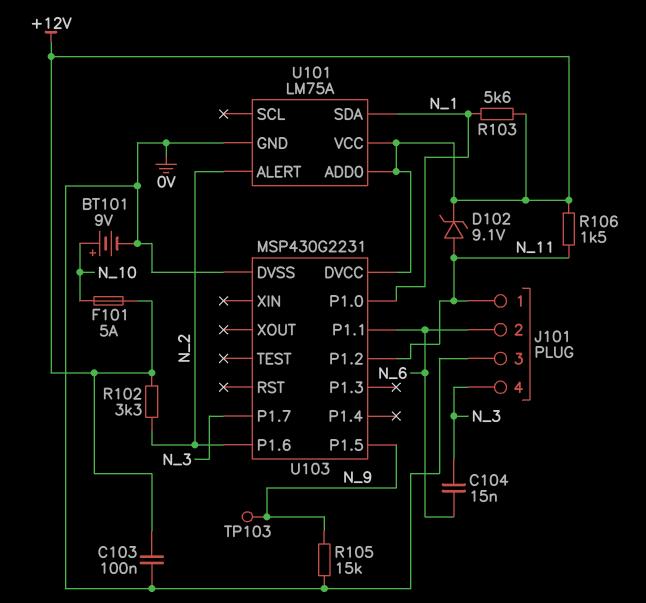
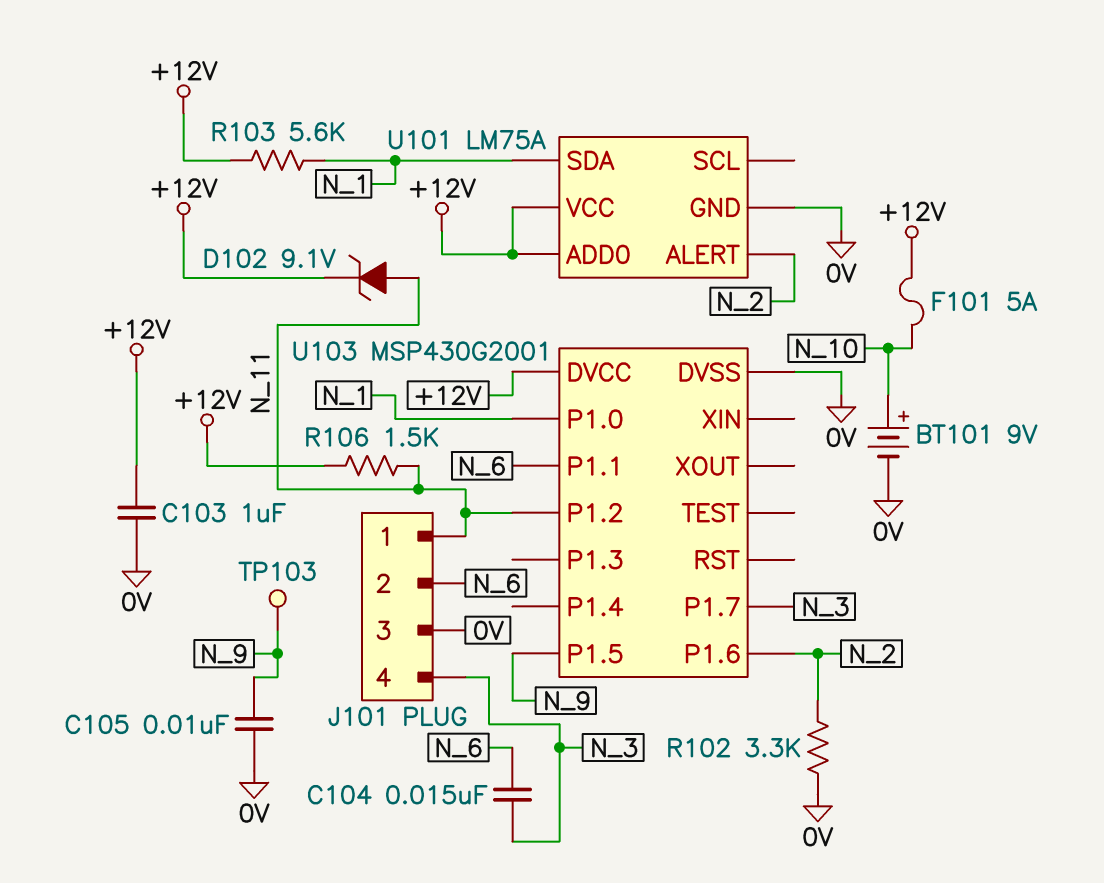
C103: 100nF (+12V, 0V) -> 1uF (+12V, 0V)
C105: none -> 10nF (0V, N_9)
R102: 3.3k (+12V, N_2) -> 3.3k (0V, N_2)
R105: 15k (0V, N_9) -> none
U103: MSP430G2231 -> MSP430G2001

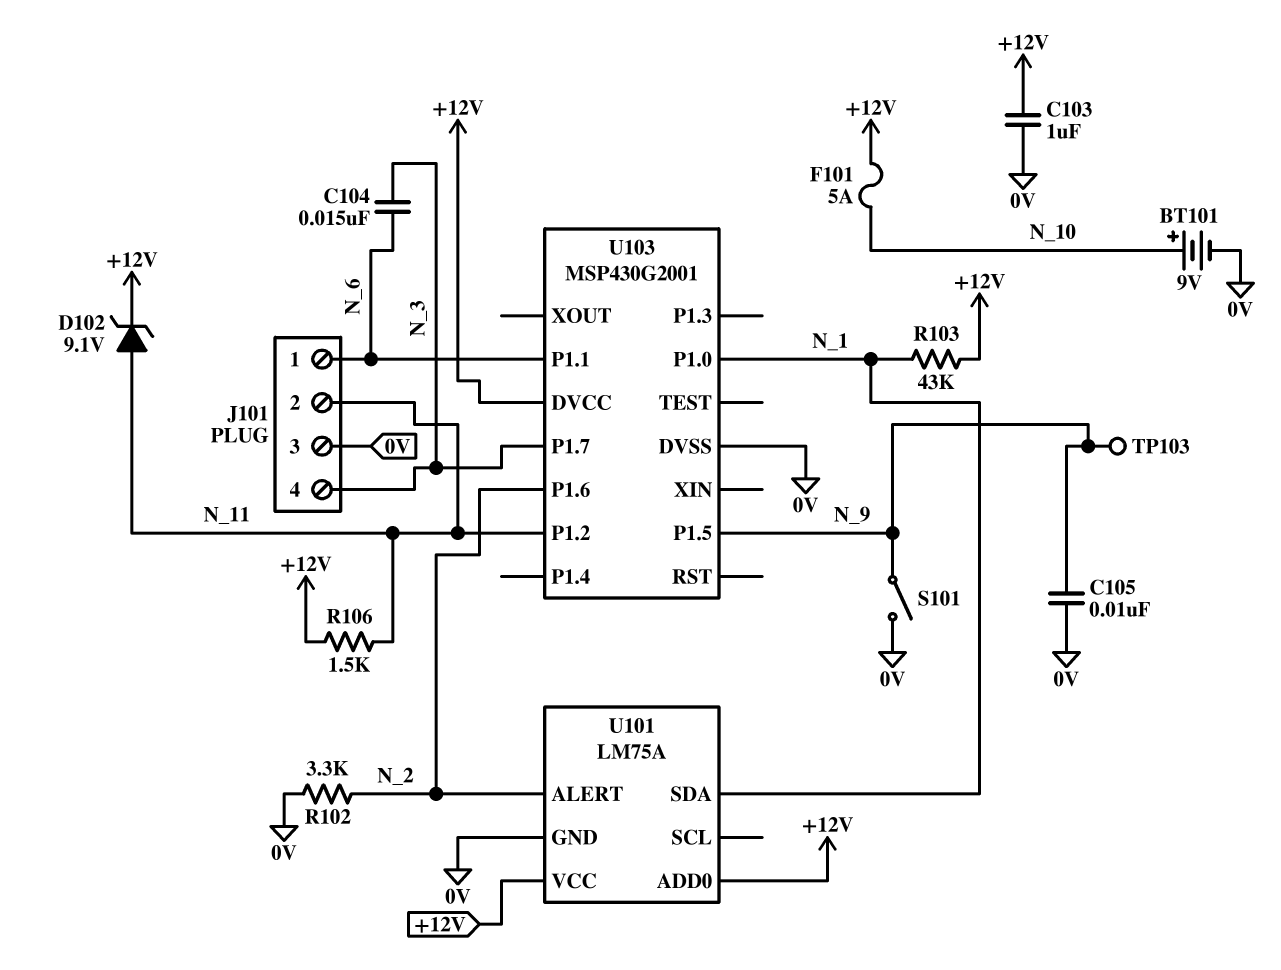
J101 pin 1: N_11 -> N_6
J101 pin 2: N_6 -> N_11
R103: 5.6k (+12V, N_1) -> 43k (+12V, N_1)
S101: none -> switch (0V, N_9)

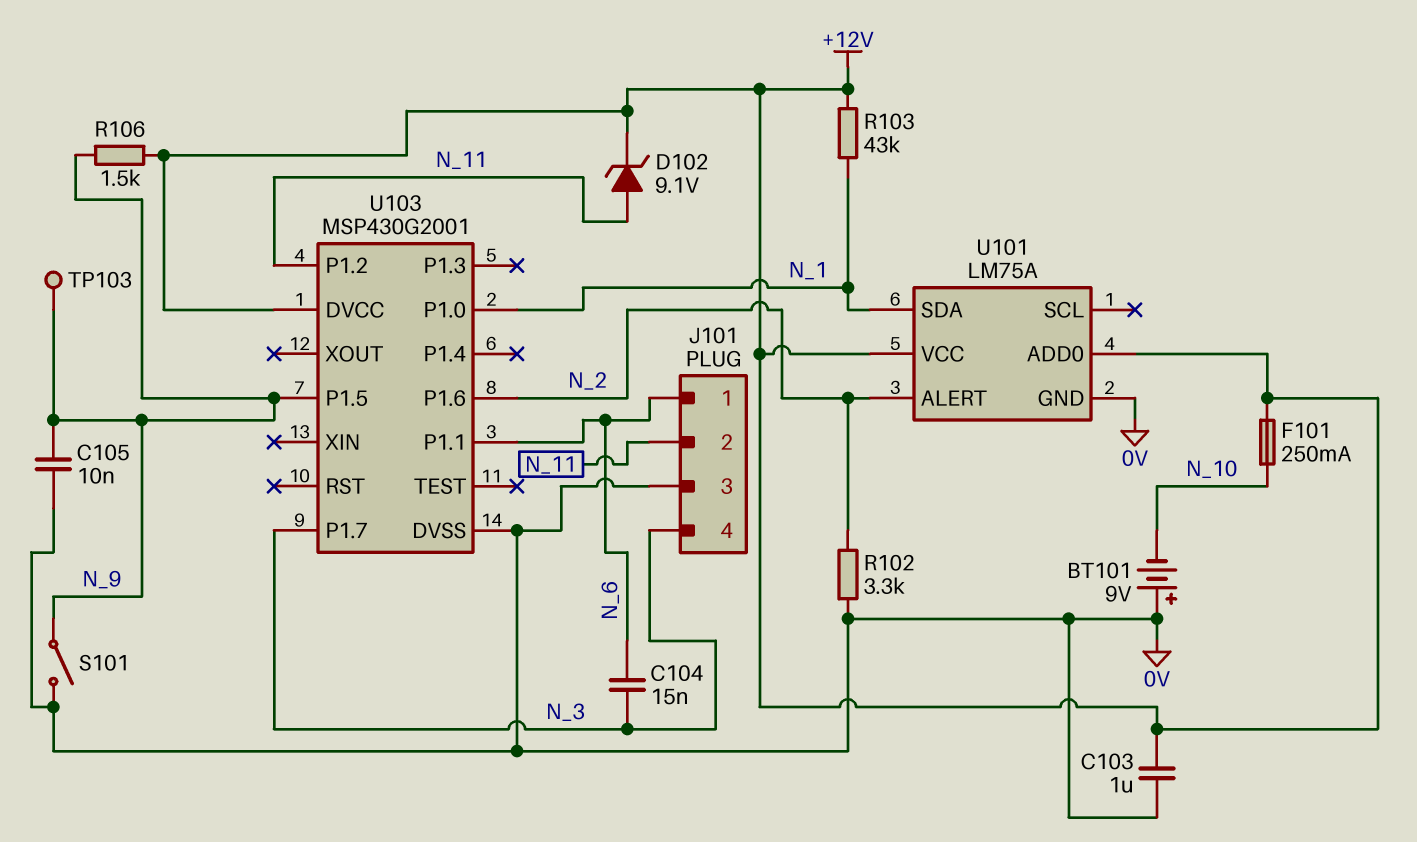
BT101: 9V (plus N_10, minus 0V) -> 9V (plus 0V, minus N_10)
F101: 5A (+12V, N_10) -> 250mA (+12V, N_10)
R106: 1.5k (+12V, N_11) -> 1.5k (+12V, N_9)

